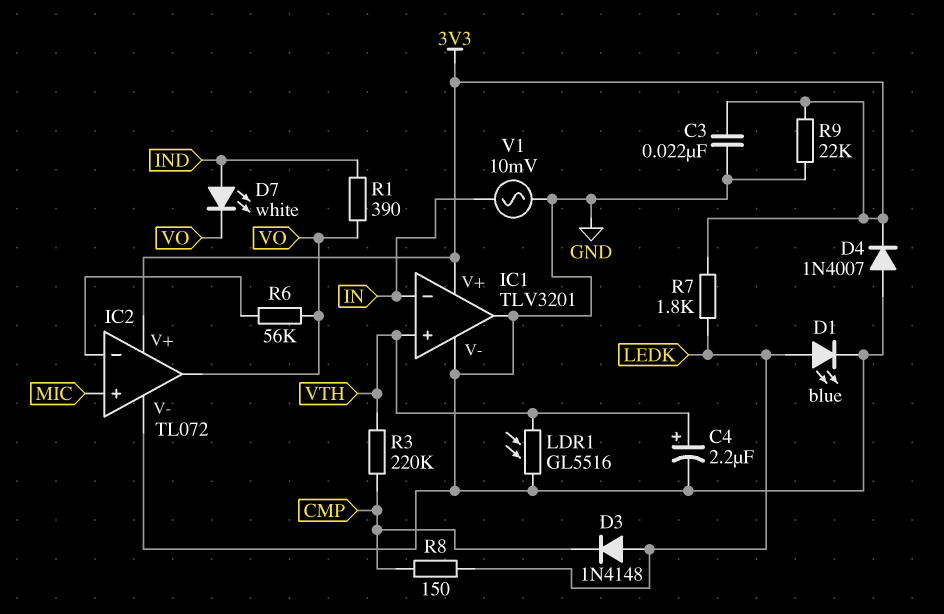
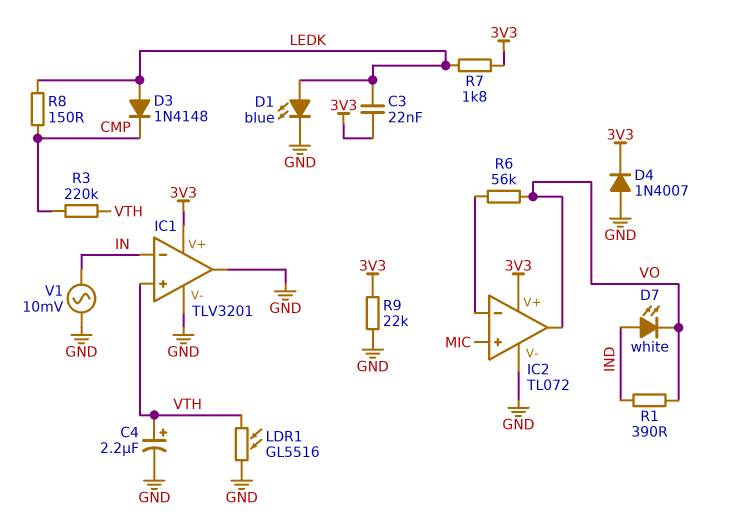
C3: 22nF (3V3, GND) -> 22nF (3V3, LEDK)

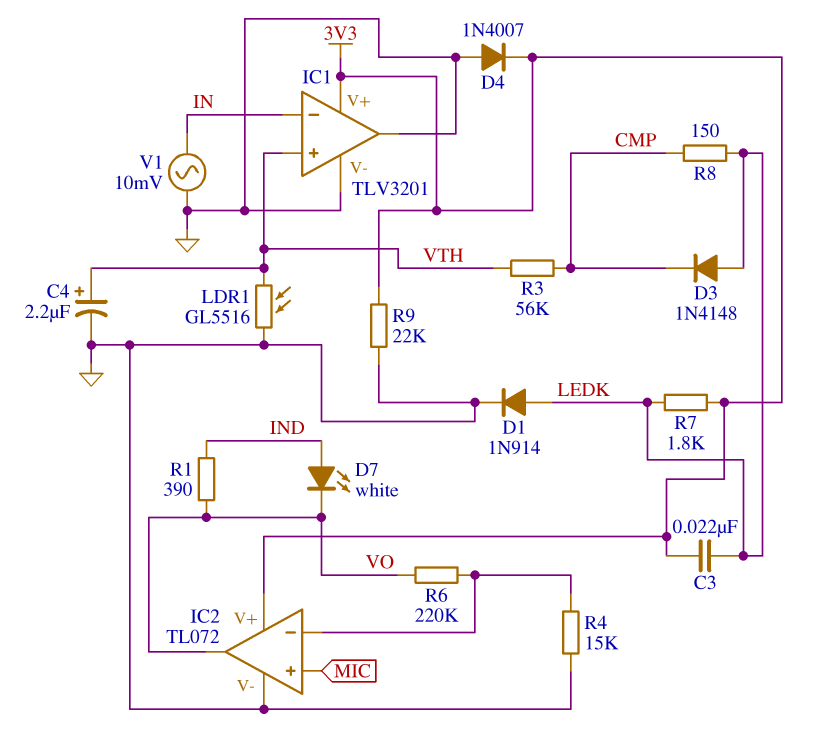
D1: LED blue (A LEDK, K GND) -> diode 1N914 (A LEDK, K GND)
R3: 220k (CMP, VTH) -> 56k (CMP, VTH)
R4: none -> 15k (GND, IC2/in-)
R6: 56k (IC2/in-, VO) -> 220k (IC2/in-, VO)

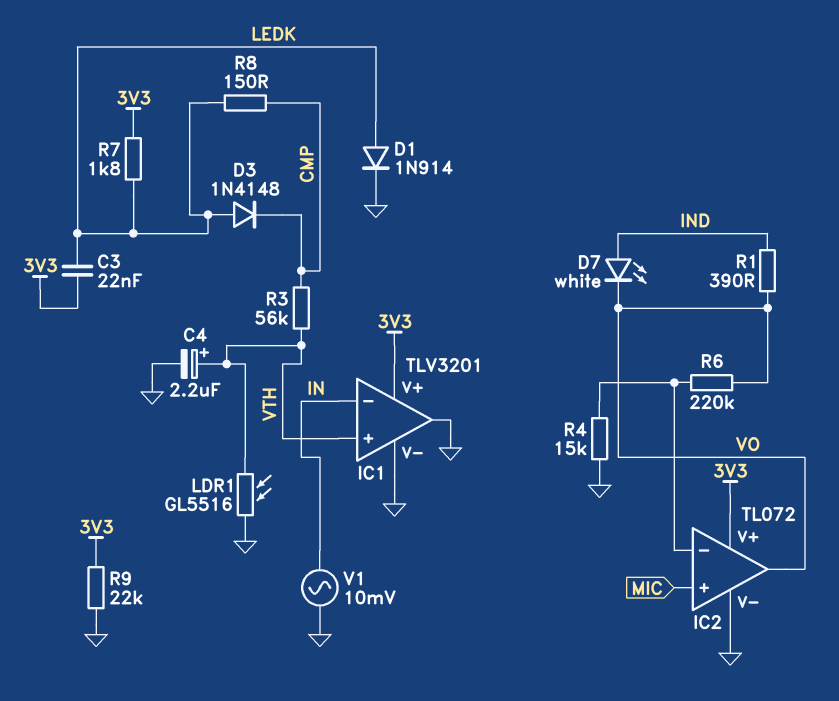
D4: diode 1N4007 (A GND, K 3V3) -> none

